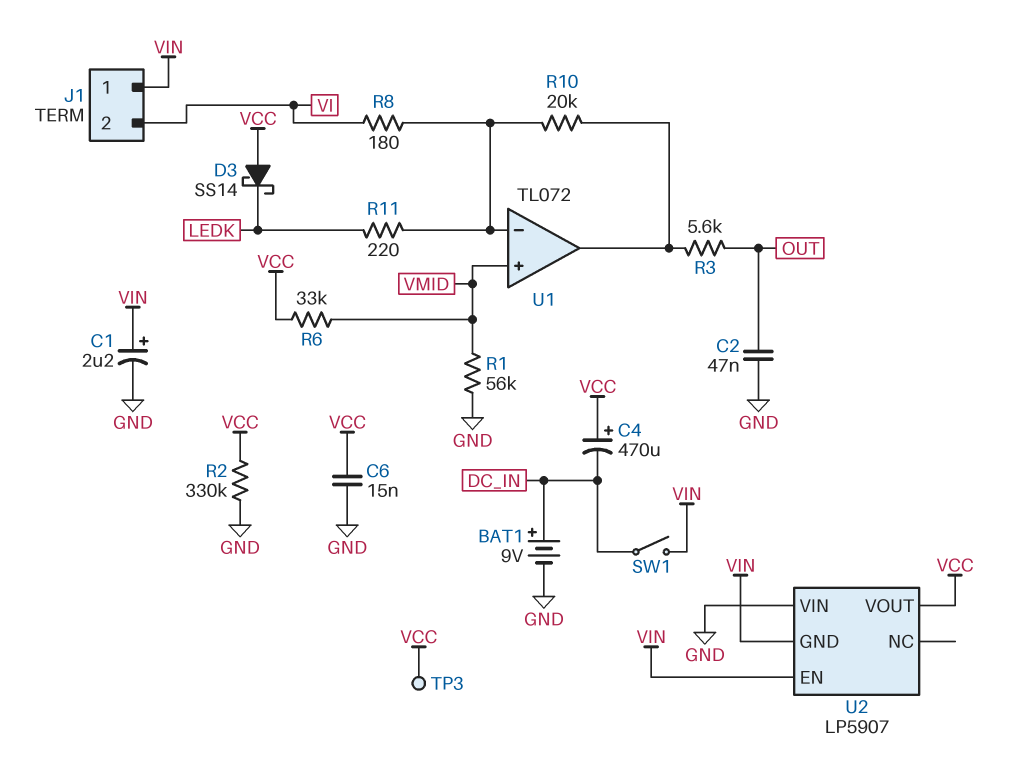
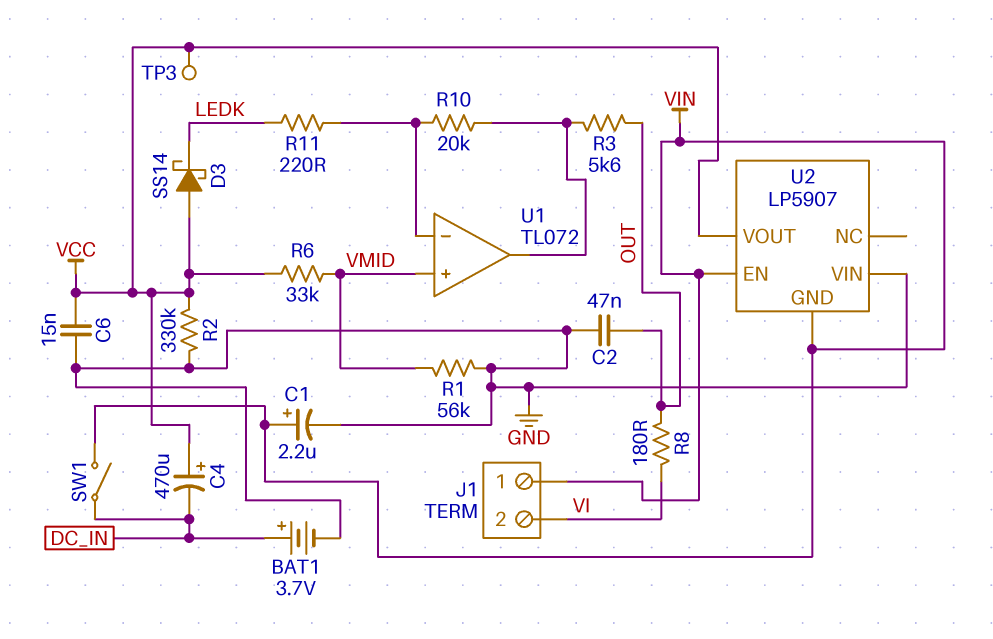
BAT1: 9V (plus DC_IN, minus GND) -> 3.7V (plus DC_IN, minus GND)
R8: 180 (U1/in-, VI) -> 180 (OUT, VI)

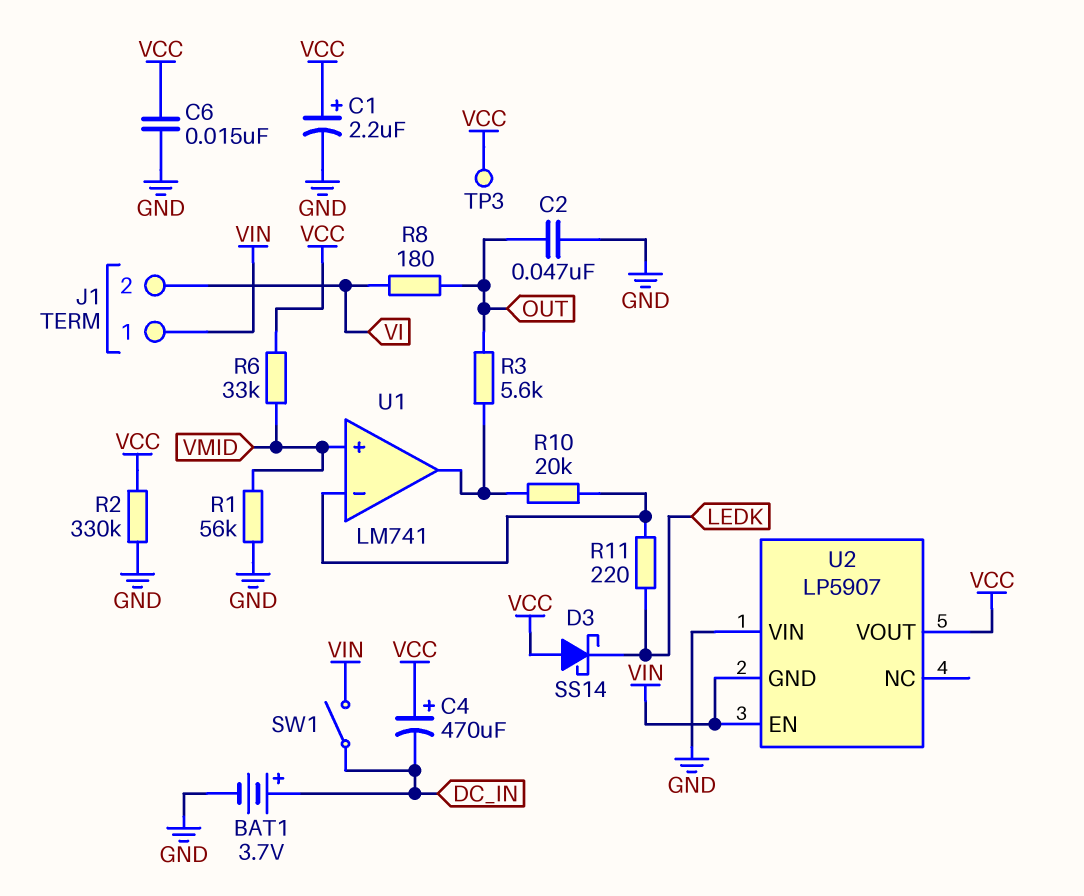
C1: 2.2uF (plus VIN, minus GND) -> 2.2uF (plus VCC, minus GND)
U1: TL072 -> LM741

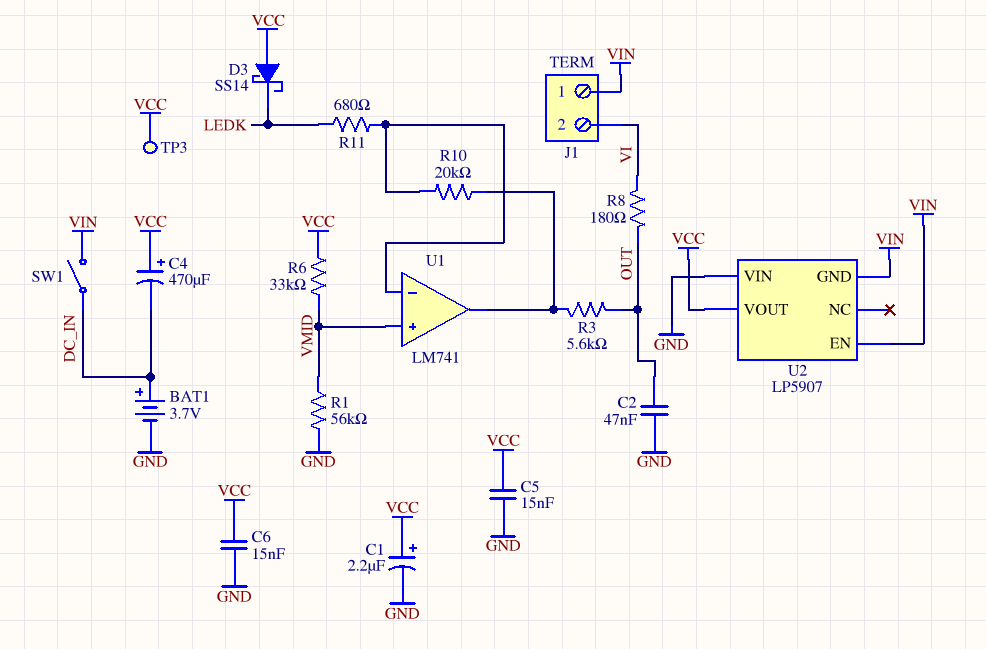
C5: none -> 15nF (GND, VCC)
R2: 330k (GND, VCC) -> none
R11: 220 (LEDK, U1/in-) -> 680 (LEDK, U1/in-)

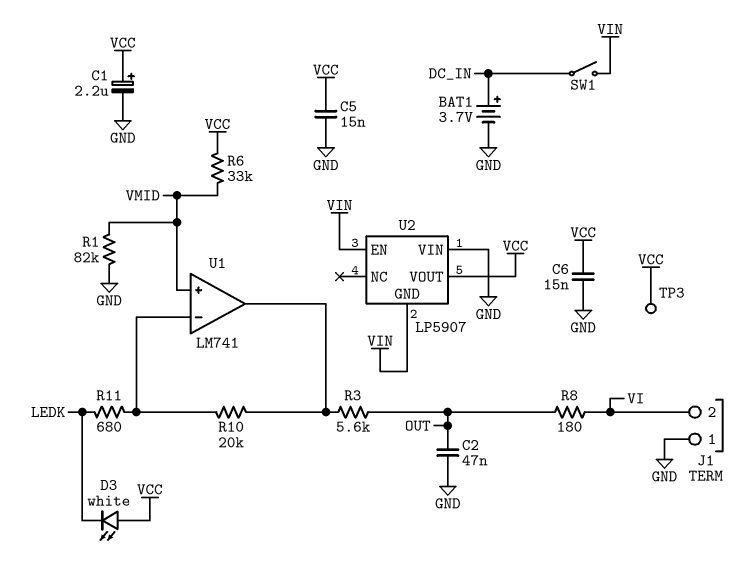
C4: 470uF (plus VCC, minus DC_IN) -> none
D3: schottky SS14 (A VCC, K LEDK) -> LED white (A VCC, K LEDK)
J1 pin 1: VIN -> GND
R1: 56k (GND, VMID) -> 82k (GND, VMID)

